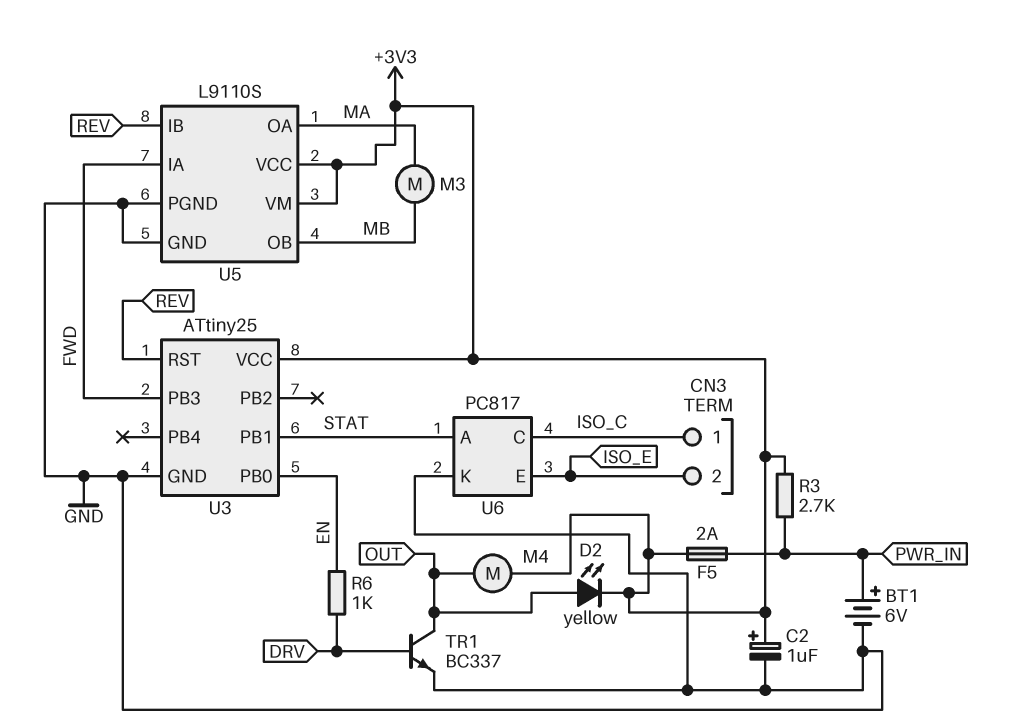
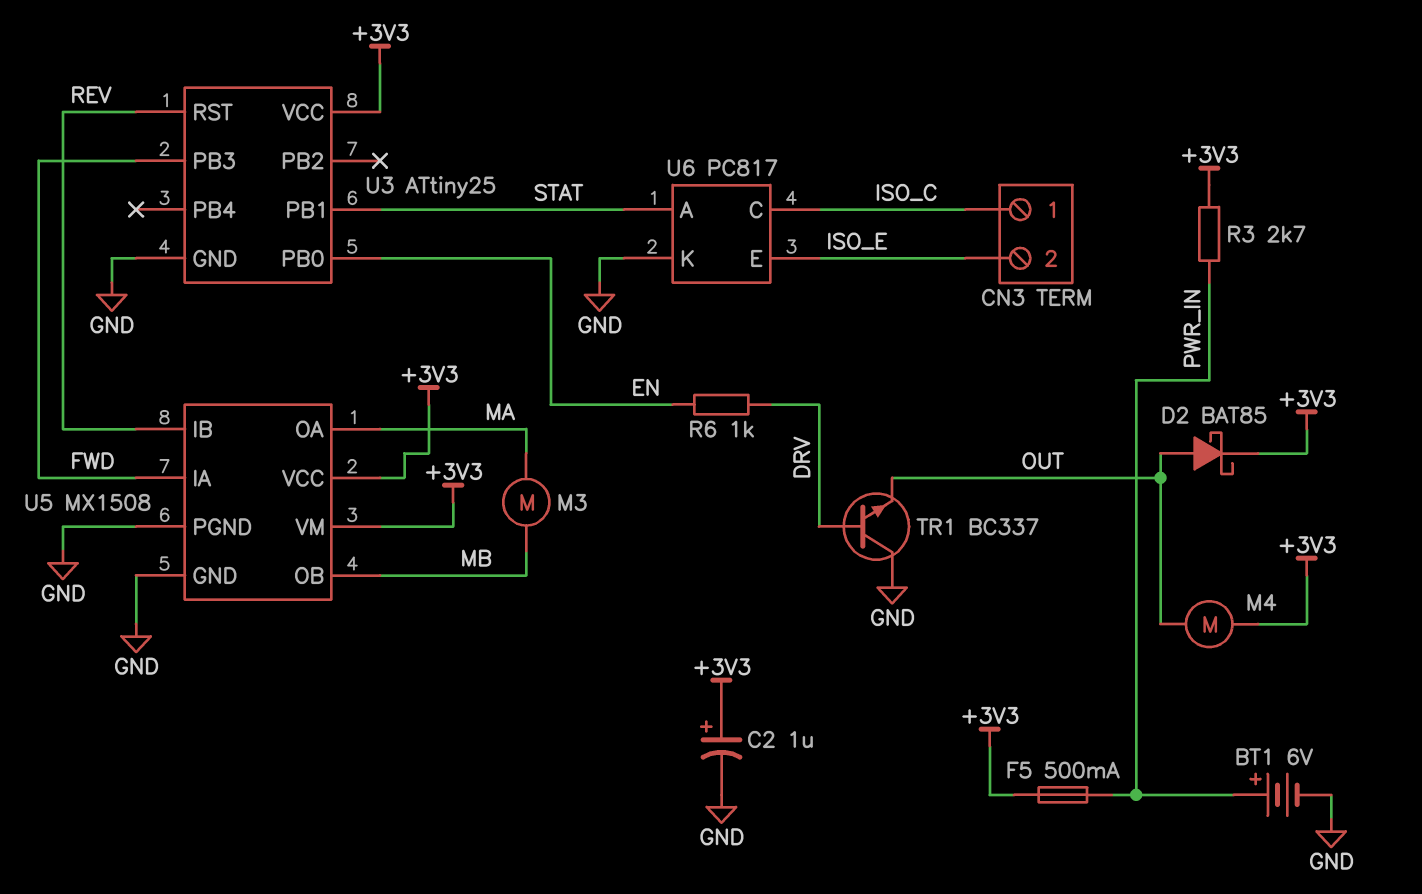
D2: LED yellow (A OUT, K +3V3) -> schottky BAT85 (A OUT, K +3V3)
F5: 2A (+3V3, PWR_IN) -> 500mA (+3V3, PWR_IN)
TR1: NPN BC337 (B DRV, C OUT, E GND) -> NPN BC337 (B DRV, C GND, E OUT)
U5: L9110S -> MX1508

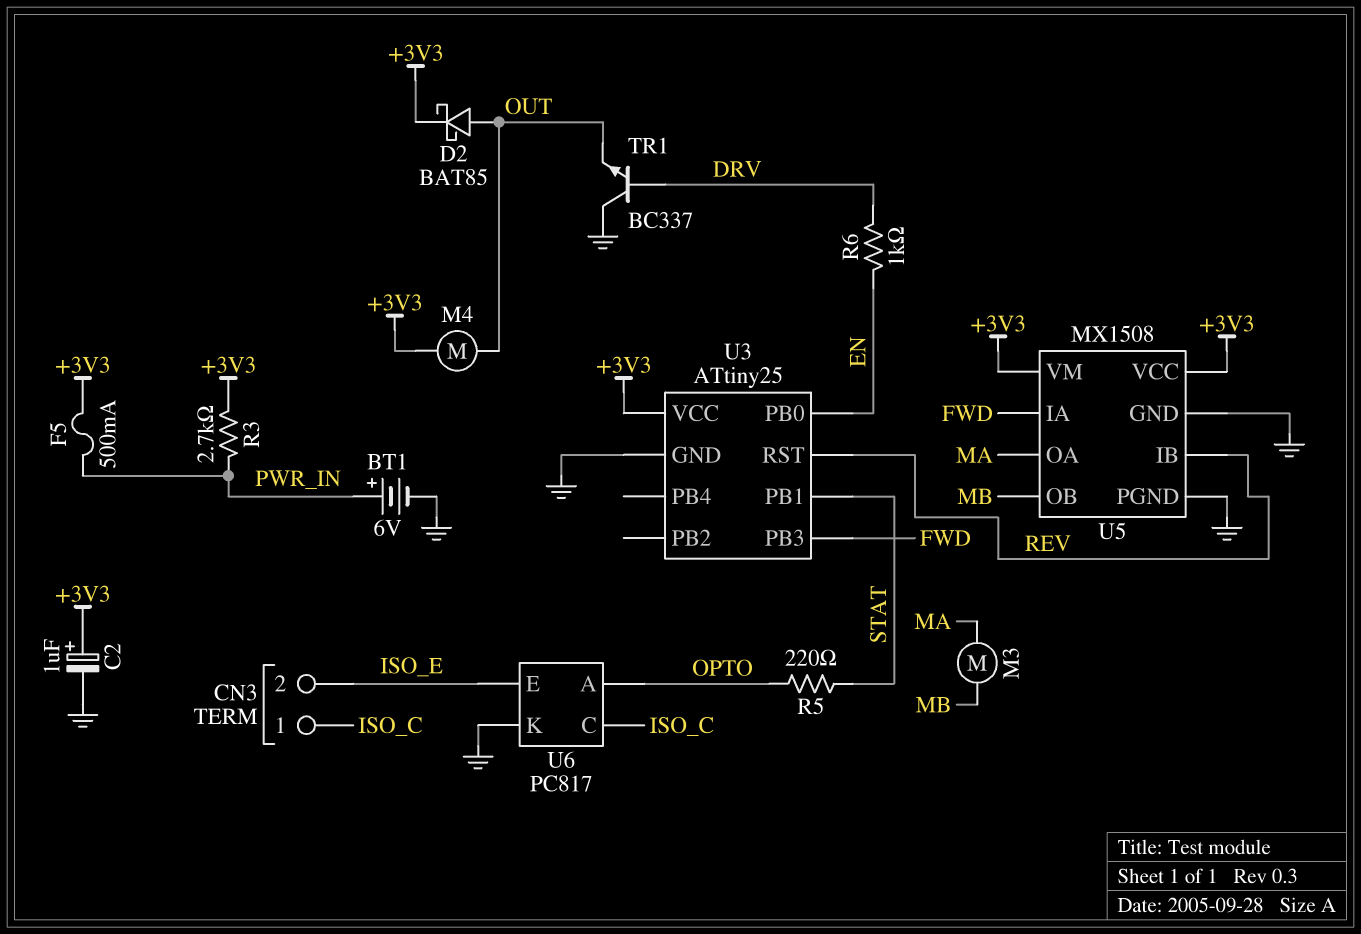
R5: none -> 220 (OPTO, STAT)
U6 pin A: STAT -> OPTO

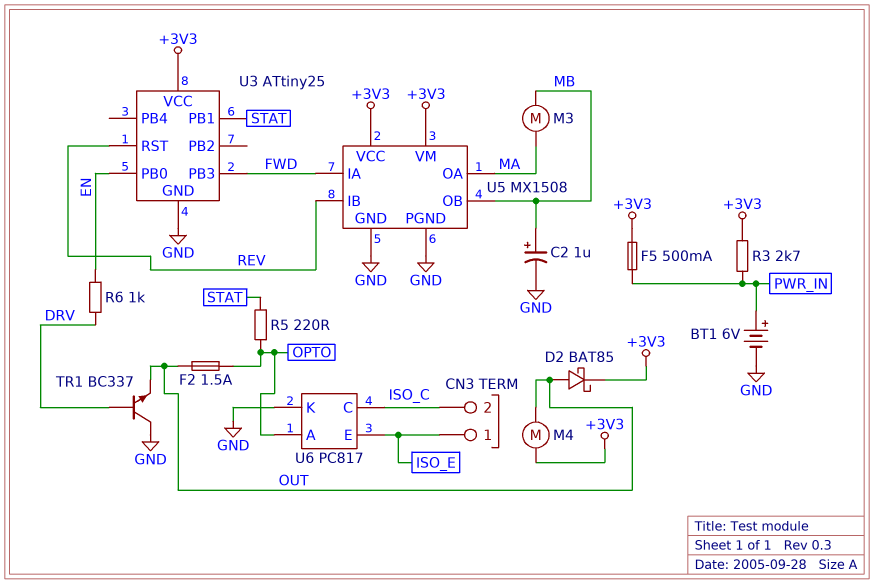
C2: 1uF (plus +3V3, minus GND) -> 1uF (plus MB, minus GND)
CN3 pin 1: ISO_C -> ISO_E
CN3 pin 2: ISO_E -> ISO_C
F2: none -> 1.5A (OPTO, OUT)

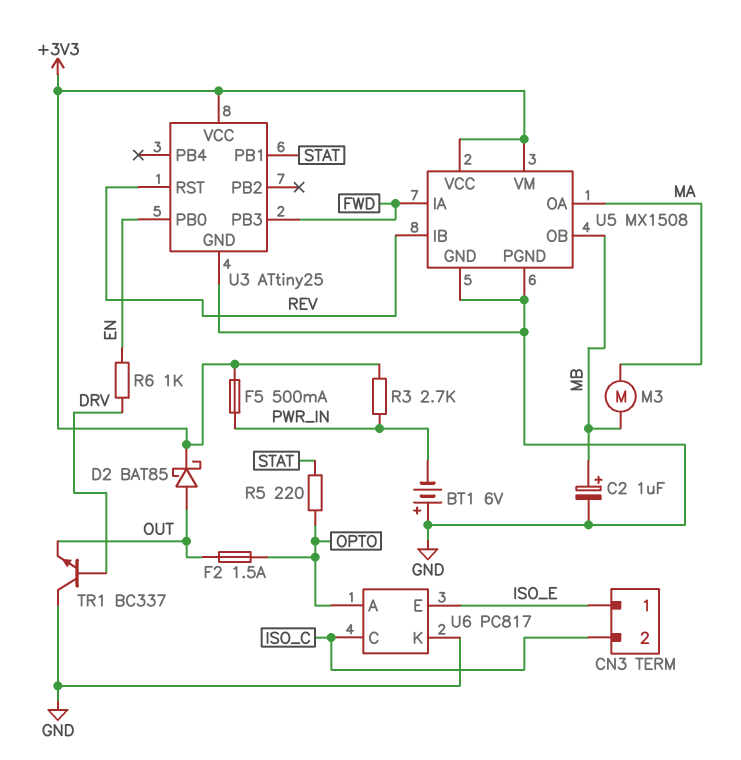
BT1: 6V (plus PWR_IN, minus GND) -> 6V (plus GND, minus PWR_IN)
M4: motor (+3V3, OUT) -> none

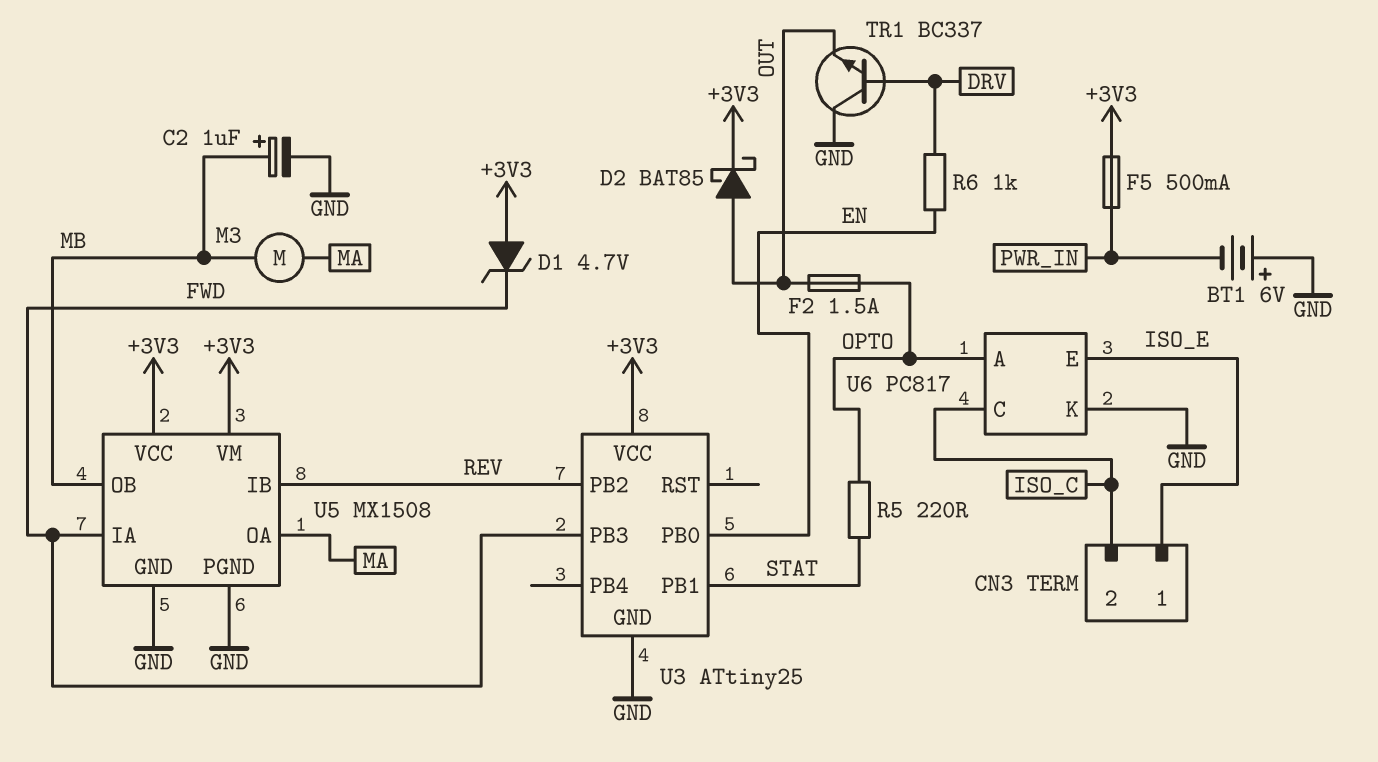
D1: none -> zener 4.7V (A +3V3, K FWD)
R3: 2.7k (+3V3, PWR_IN) -> none
U3 pin PB2: none -> REV
U3 pin RST: REV -> none

